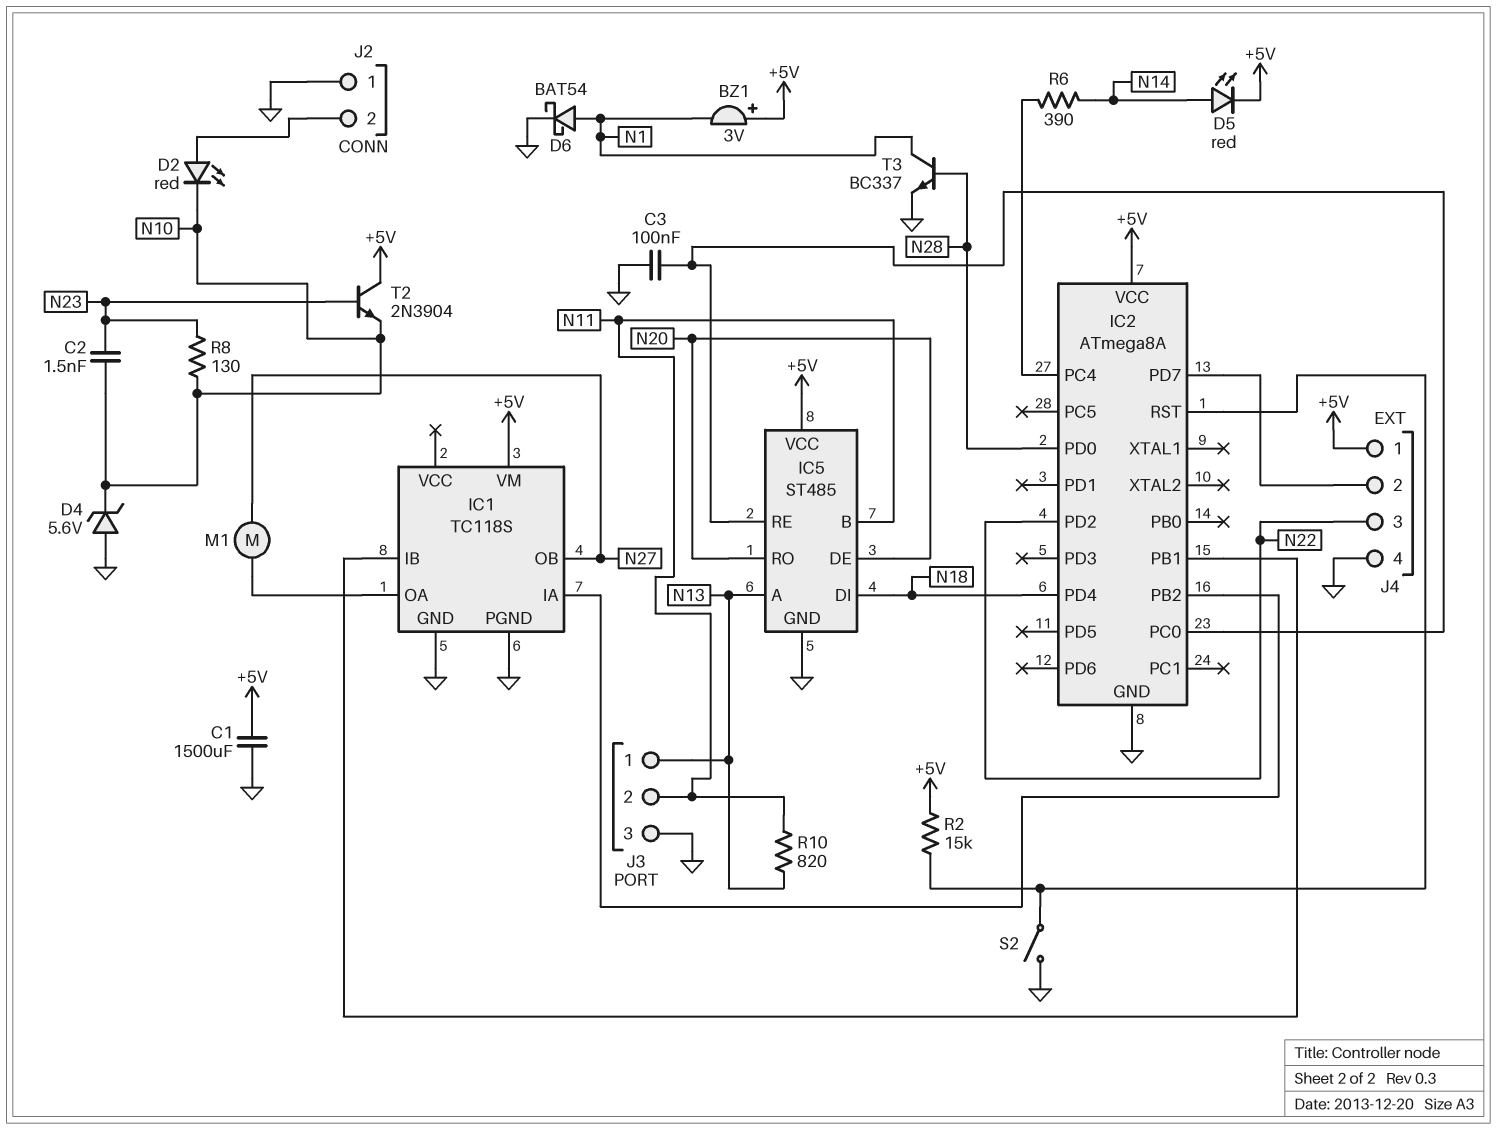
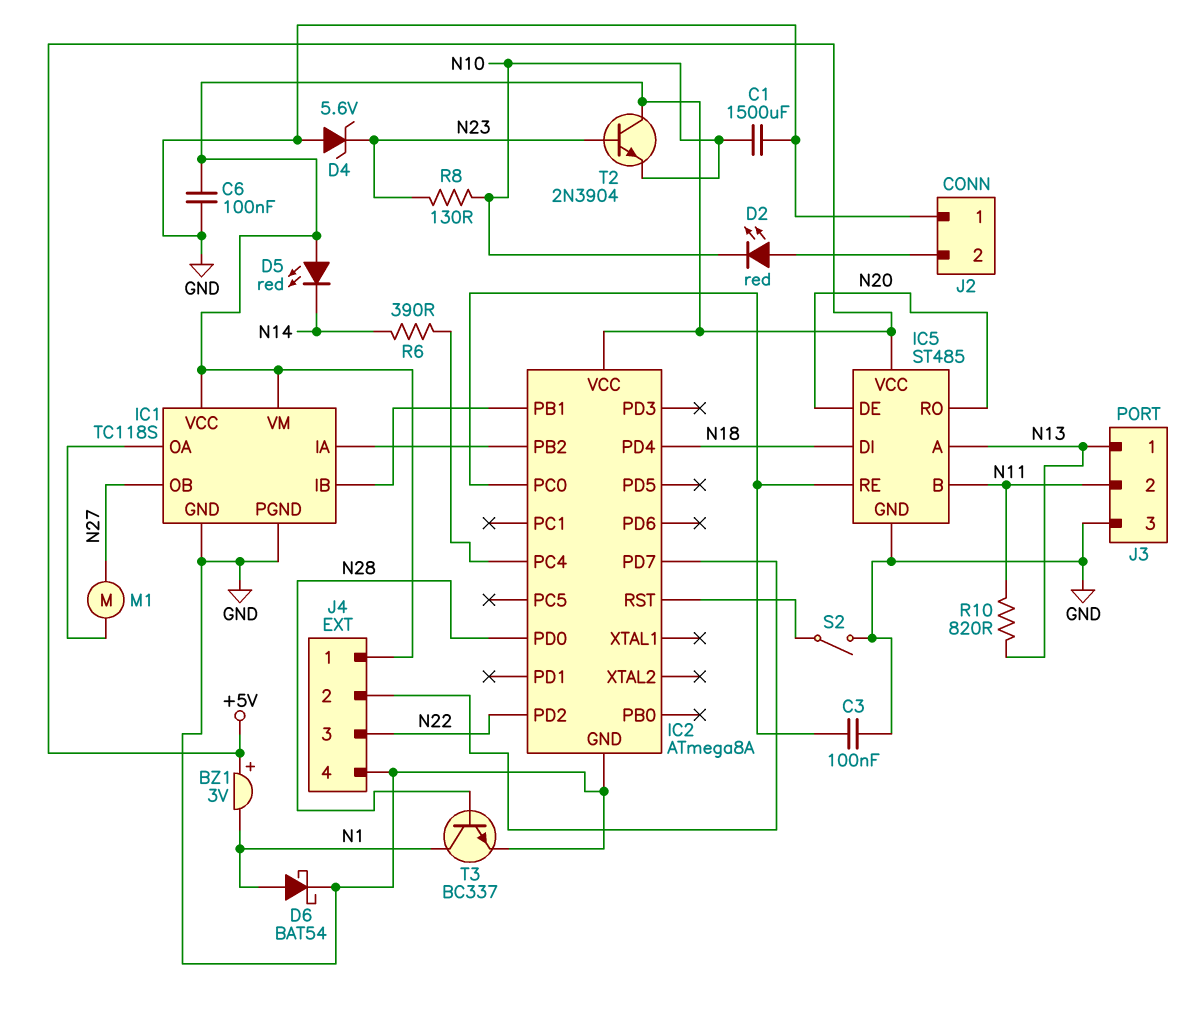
C1: 1500uF (+5V, GND) -> 1500uF (GND, N10)
C2: 1.5nF (N10, N23) -> none
C6: none -> 100nF (+5V, GND)
D4: zener 5.6V (A GND, K N10) -> zener 5.6V (A GND, K N23)
D5: LED red (A N14, K +5V) -> LED red (A +5V, K N14)
IC1 pin VCC: none -> +5V
R2: 15k (+5V, IC2/RST) -> none

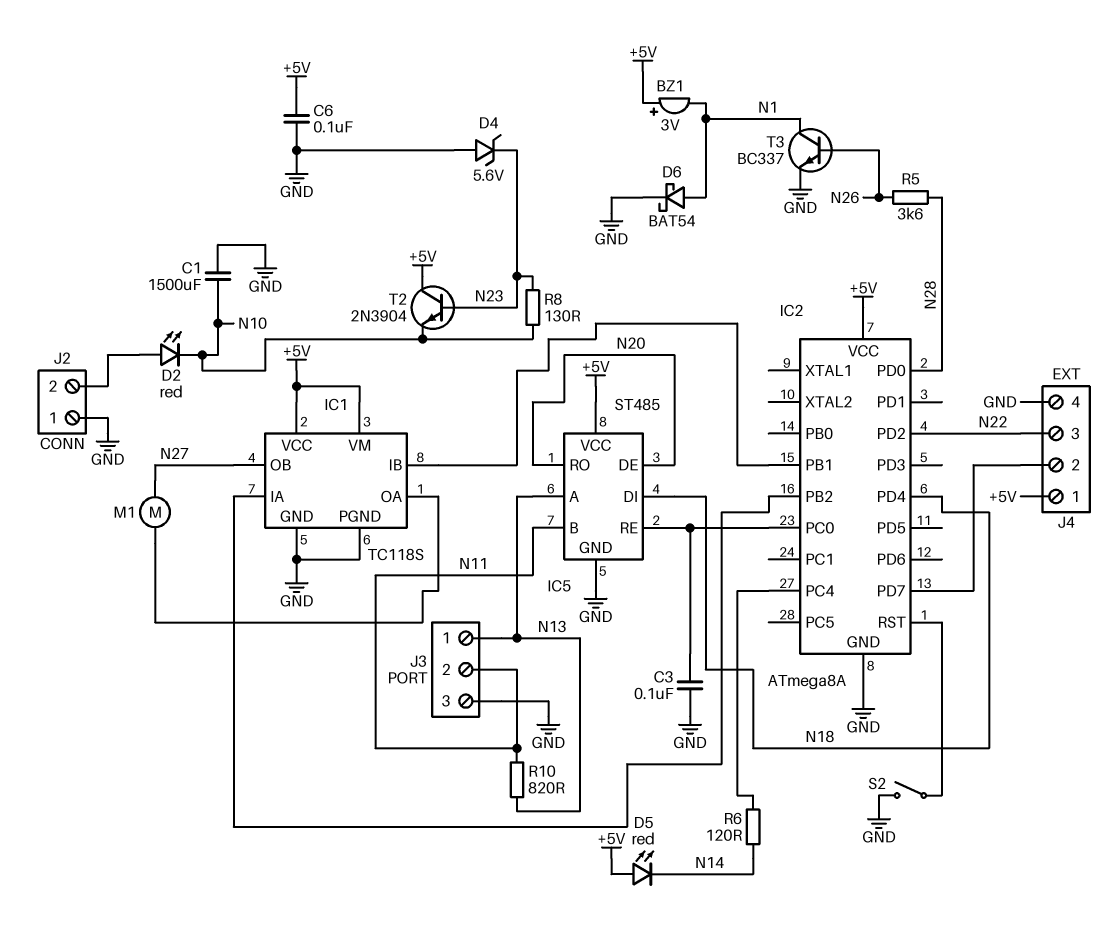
R5: none -> 3.6k (N26, N28)
R6: 390 (IC2/PC4, N14) -> 120 (IC2/PC4, N14)
T3: NPN BC337 (B N28, C N1, E GND) -> NPN BC337 (B N26, C N1, E GND)

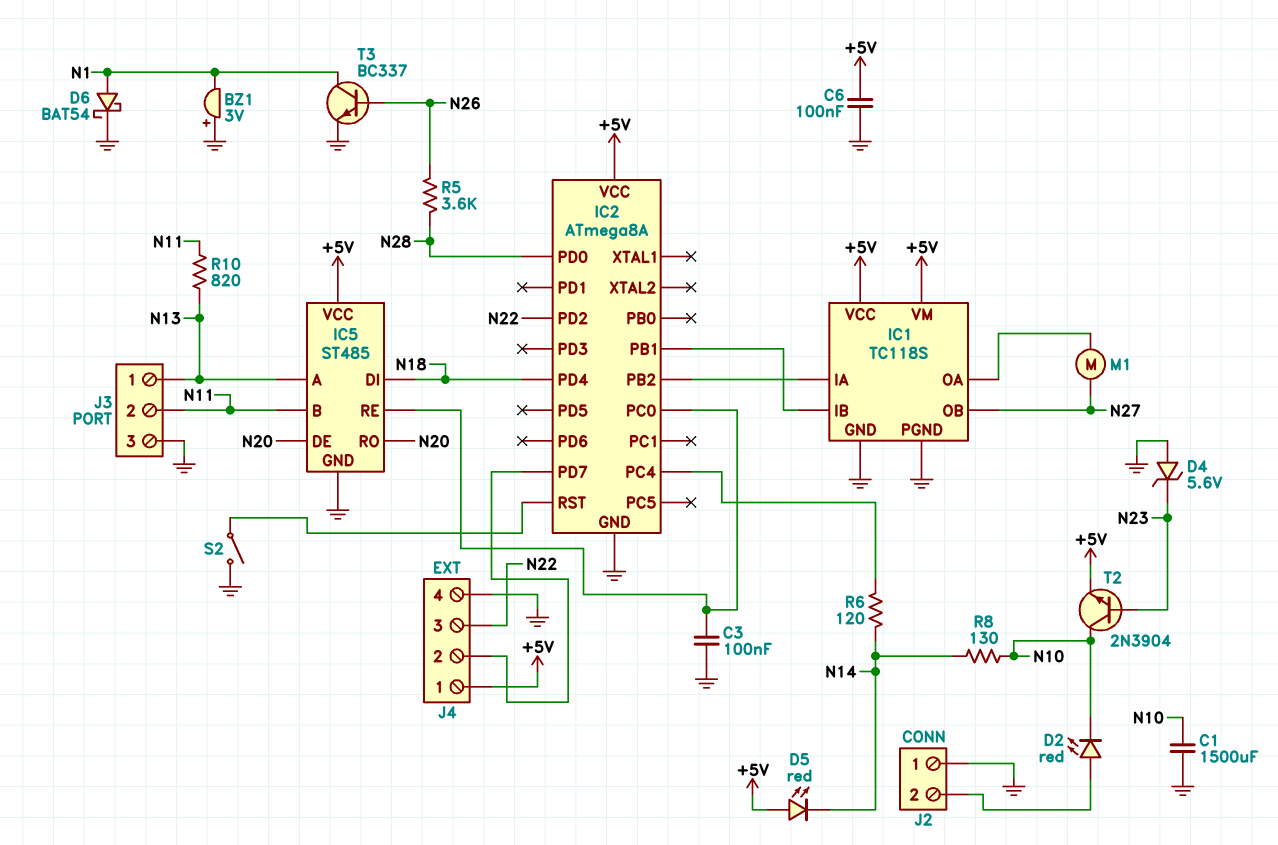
BZ1: buzzer 3V (plus +5V, minus N1) -> buzzer 3V (plus GND, minus N1)
R8: 130 (N10, N23) -> 130 (N10, N14)
T2: NPN 2N3904 (B N23, C +5V, E N10) -> NPN 2N3904 (B N23, C N10, E +5V)

